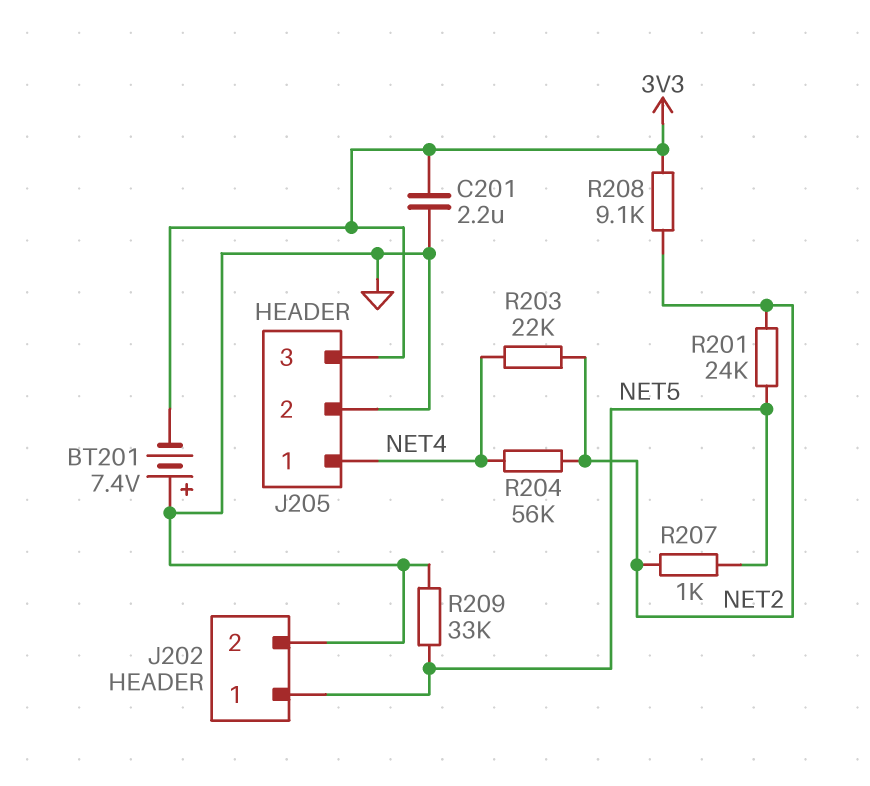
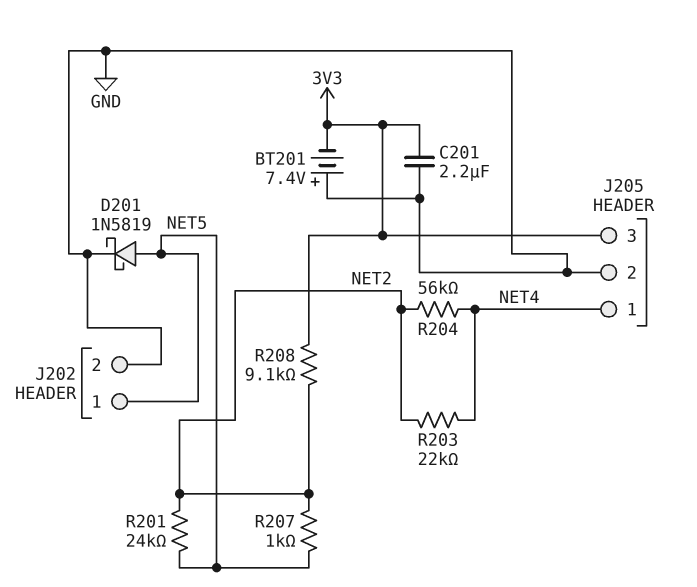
D201: none -> schottky 1N5819 (A NET5, K GND)
R209: 33k (GND, NET5) -> none

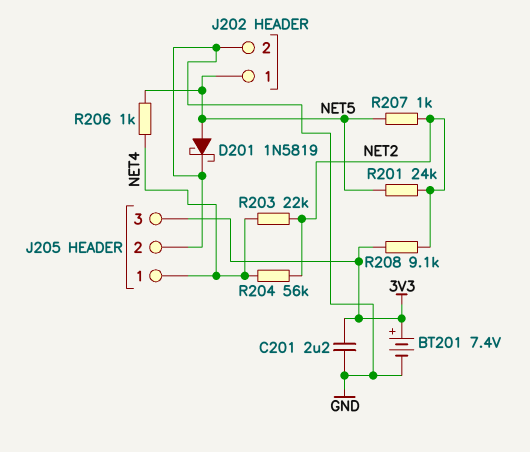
BT201: 7.4V (plus GND, minus 3V3) -> 7.4V (plus 3V3, minus GND)
R206: none -> 1k (NET4, NET5)

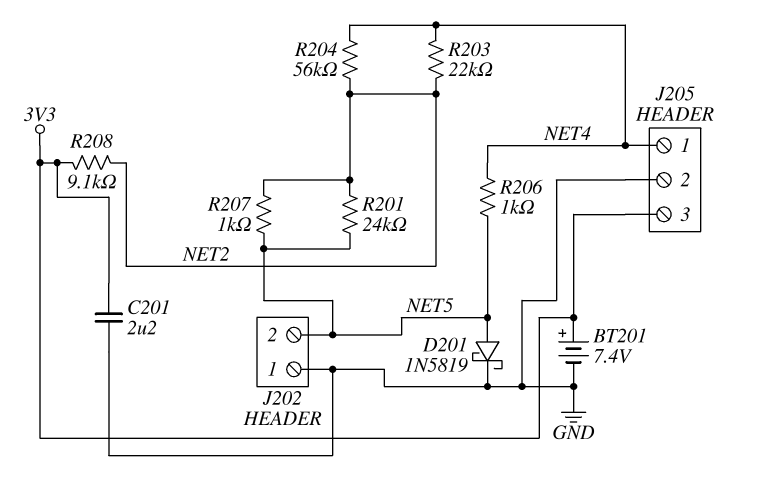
J202 pin 1: NET5 -> GND
J202 pin 2: GND -> NET5

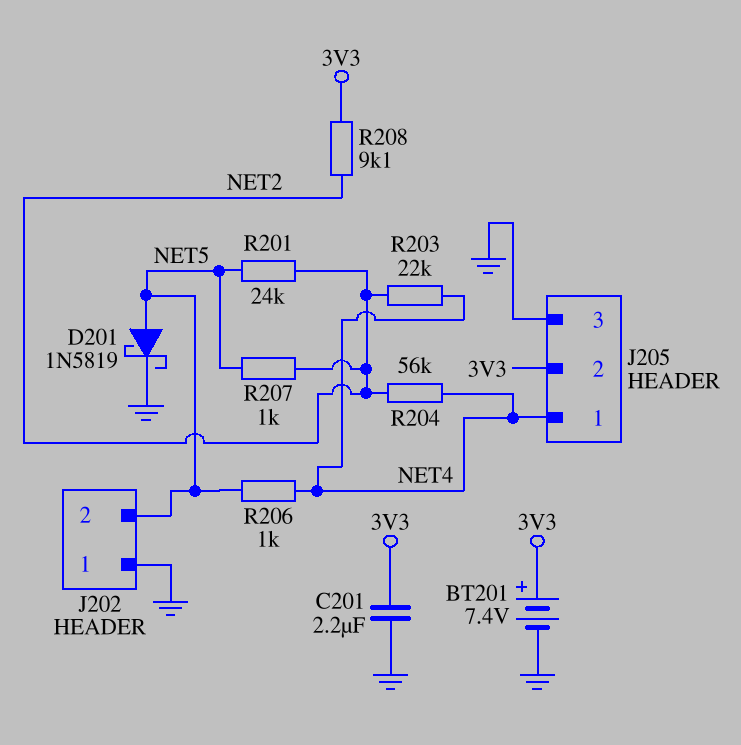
J205 pin 2: GND -> 3V3
J205 pin 3: 3V3 -> GND

